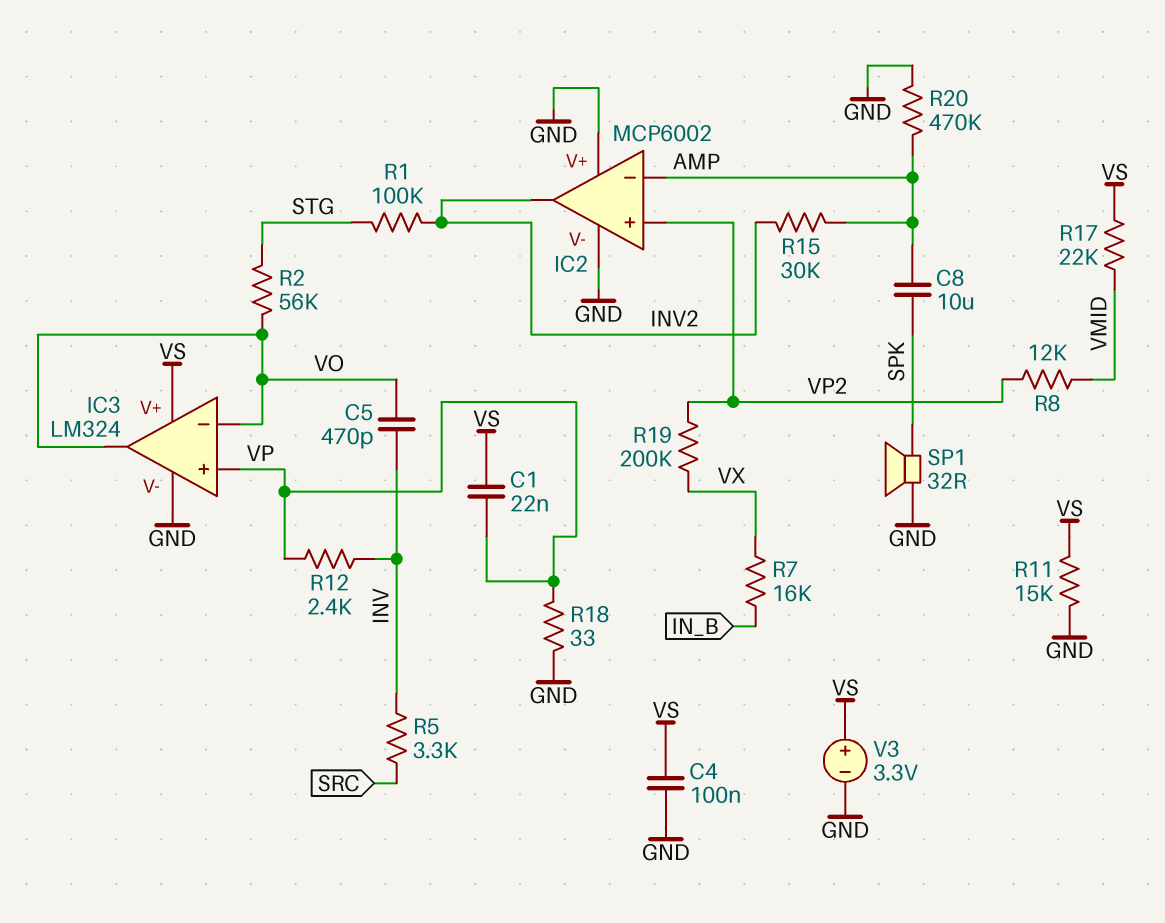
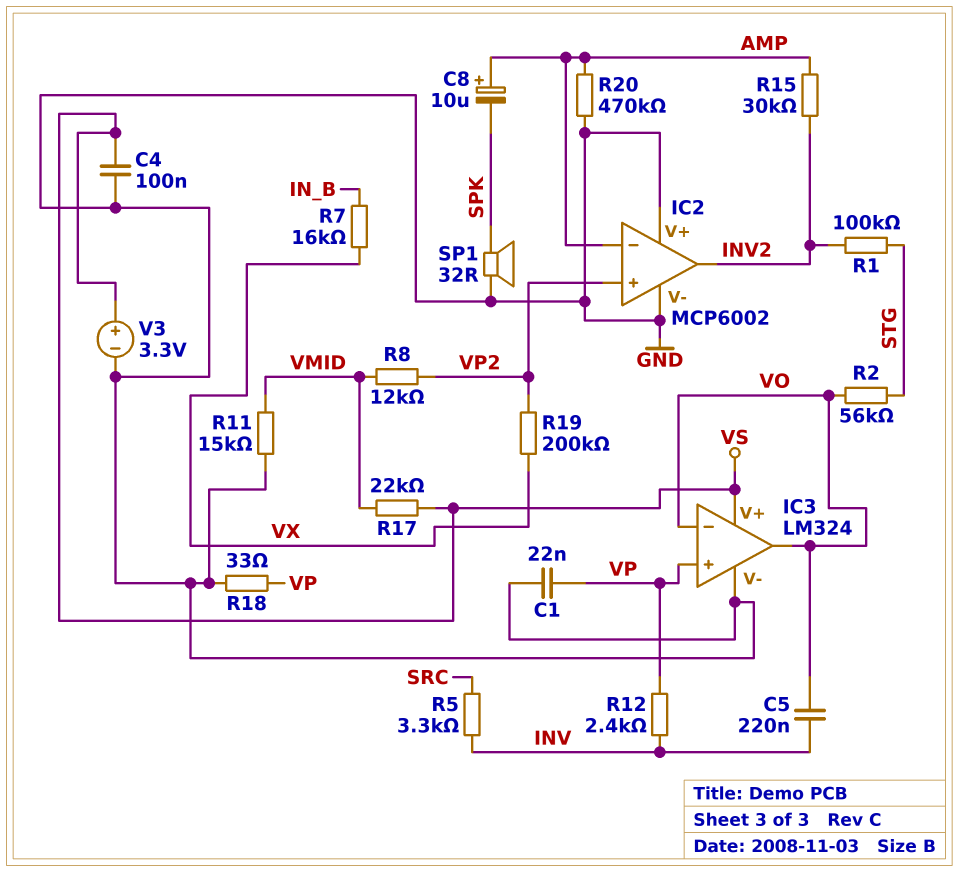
C1: 22nF (VP, VS) -> 22nF (GND, VP)
C5: 470pF (INV, VO) -> 220nF (INV, VO)
C8: 10uF (AMP, SPK) -> 10uF (plus AMP, minus SPK)
R11: 15k (GND, VS) -> 15k (GND, VMID)

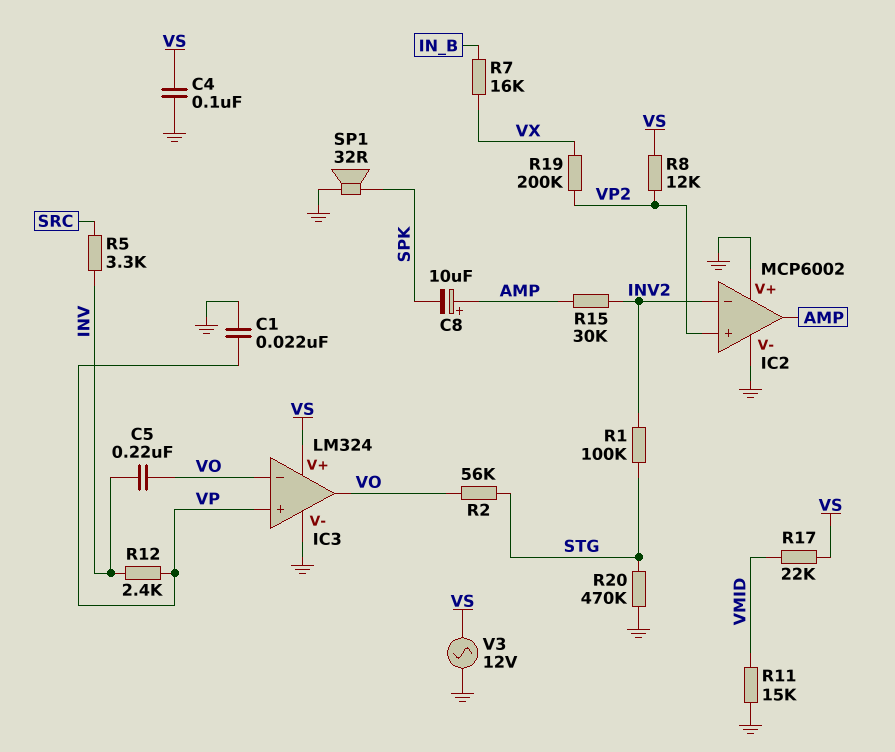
IC2 pin in-: AMP -> INV2
IC2 pin out: INV2 -> AMP
R8: 12k (VMID, VP2) -> 12k (VP2, VS)
R18: 33 (GND, VP) -> none
R20: 470k (AMP, GND) -> 470k (GND, STG)
V3: 3.3V (plus VS, minus GND) -> AC 12V (GND, VS)

